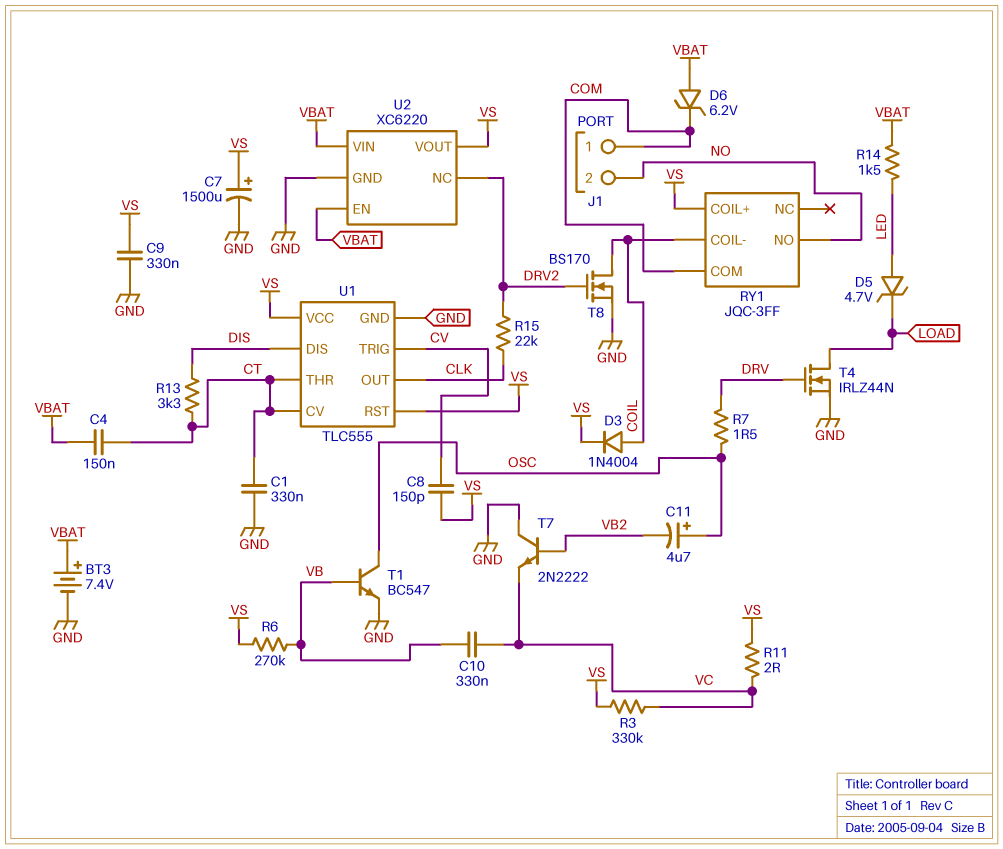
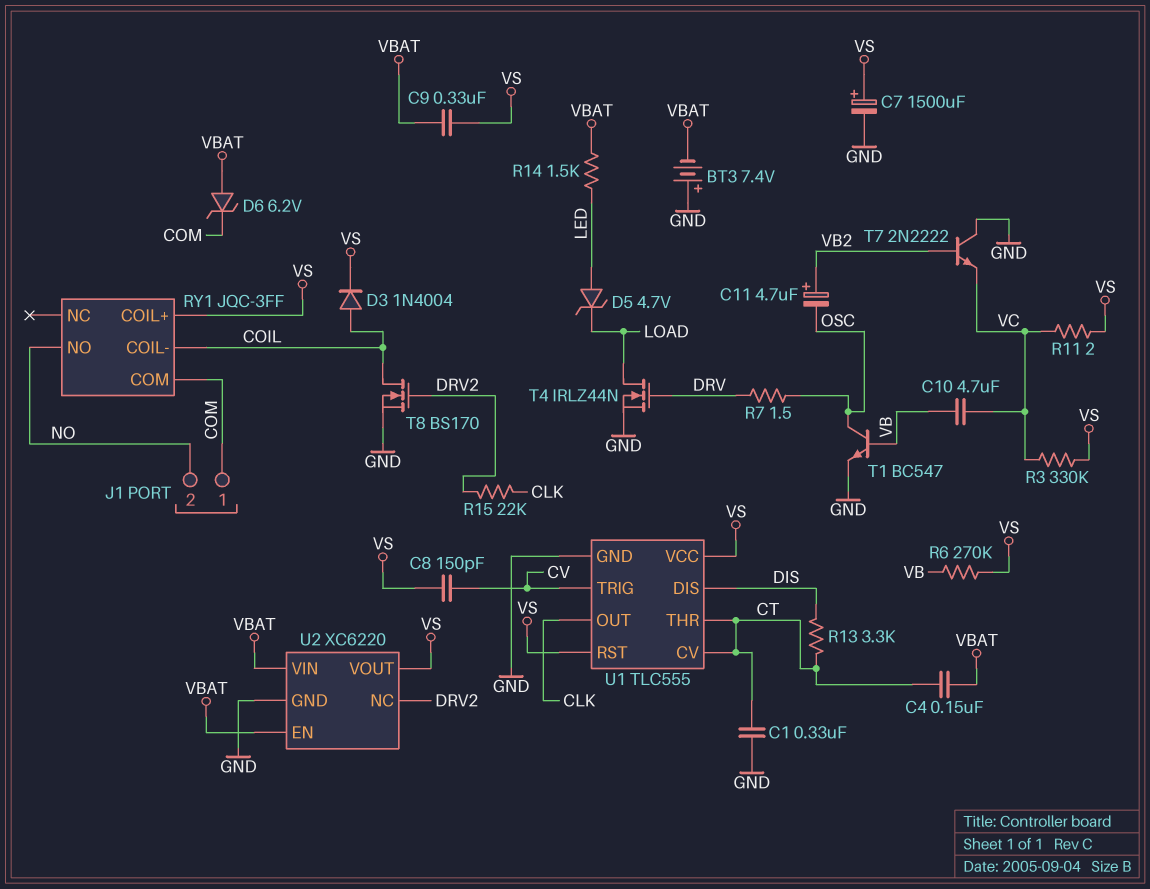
BT3: 7.4V (plus VBAT, minus GND) -> 7.4V (plus GND, minus VBAT)
C9: 330nF (GND, VS) -> 330nF (VBAT, VS)
C10: 330nF (VB, VC) -> 4.7uF (VB, VC)
C11: 4.7uF (plus OSC, minus VB2) -> 4.7uF (plus VB2, minus OSC)

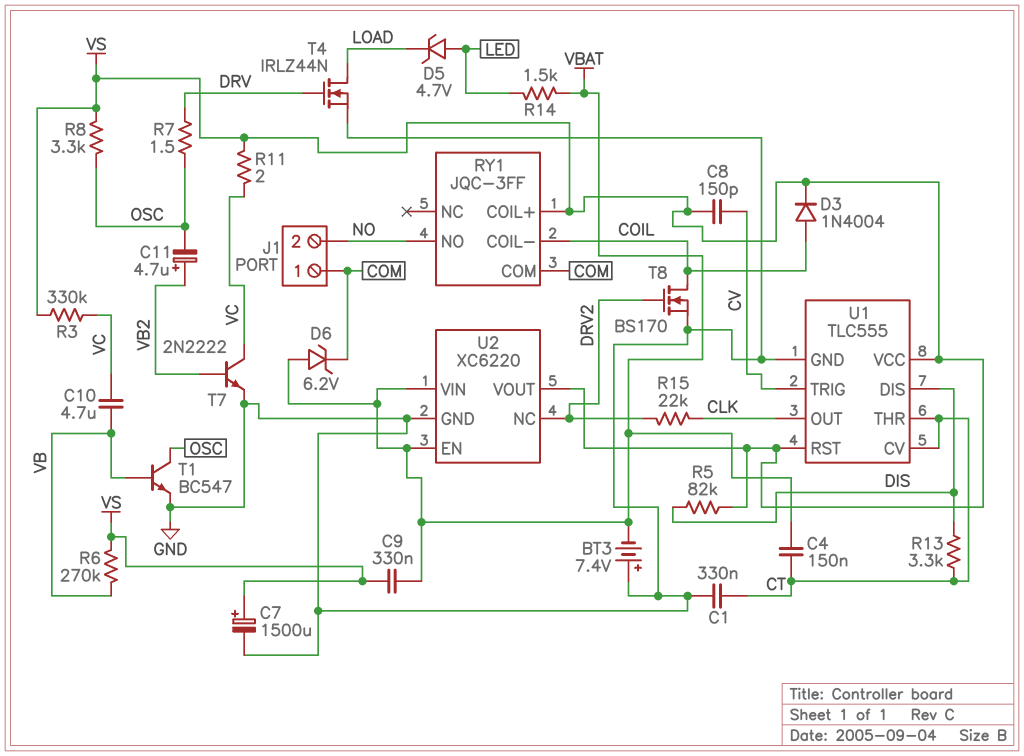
R5: none -> 82k (DIS, VS)
R8: none -> 3.3k (OSC, VS)
T7: NPN 2N2222 (B VB2, C GND, E VC) -> NPN 2N2222 (B VB2, C VC, E GND)

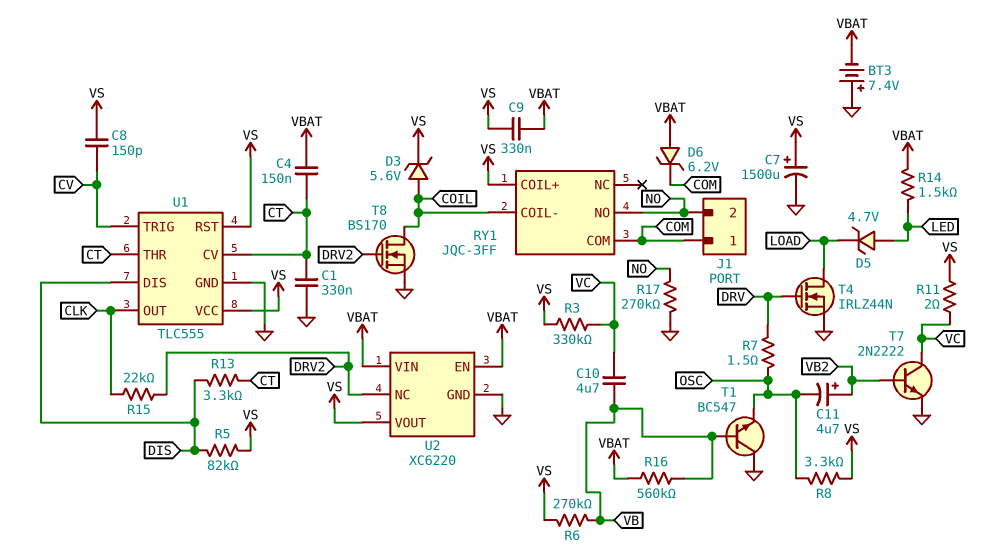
D3: diode 1N4004 (A COIL, K VS) -> zener 5.6V (A COIL, K VS)
R16: none -> 560k (VB, VBAT)
R17: none -> 270k (GND, NO)
T1: NPN BC547 (B VB, C OSC, E GND) -> NPN BC547 (B VB, C GND, E OSC)

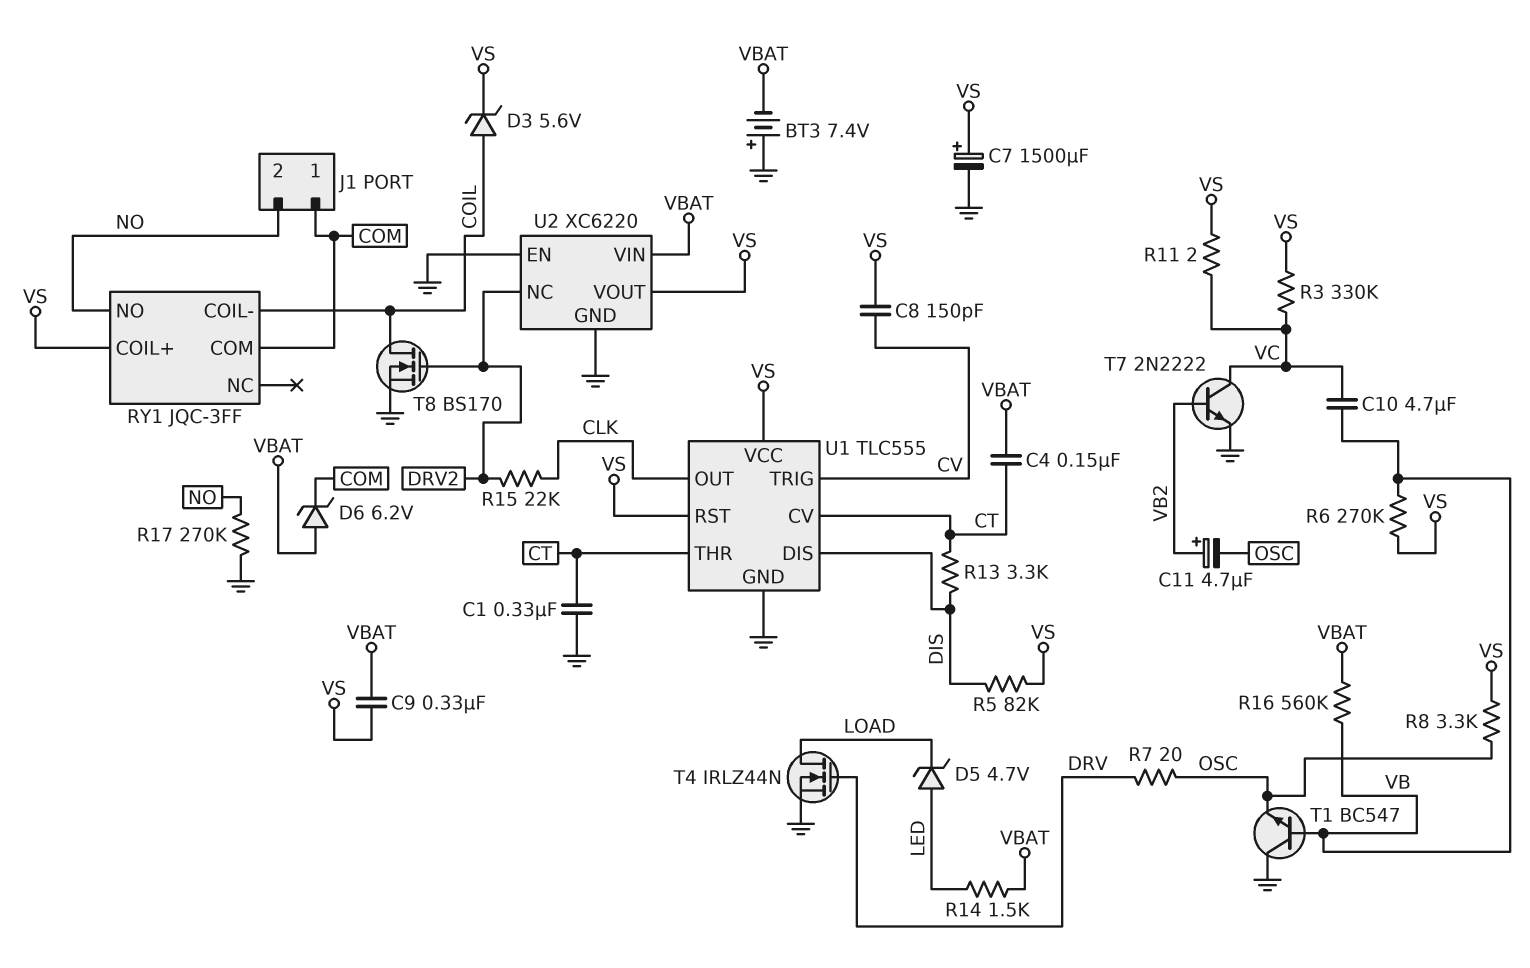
R7: 1.5 (DRV, OSC) -> 20 (DRV, OSC)
U2 pin EN: VBAT -> GND

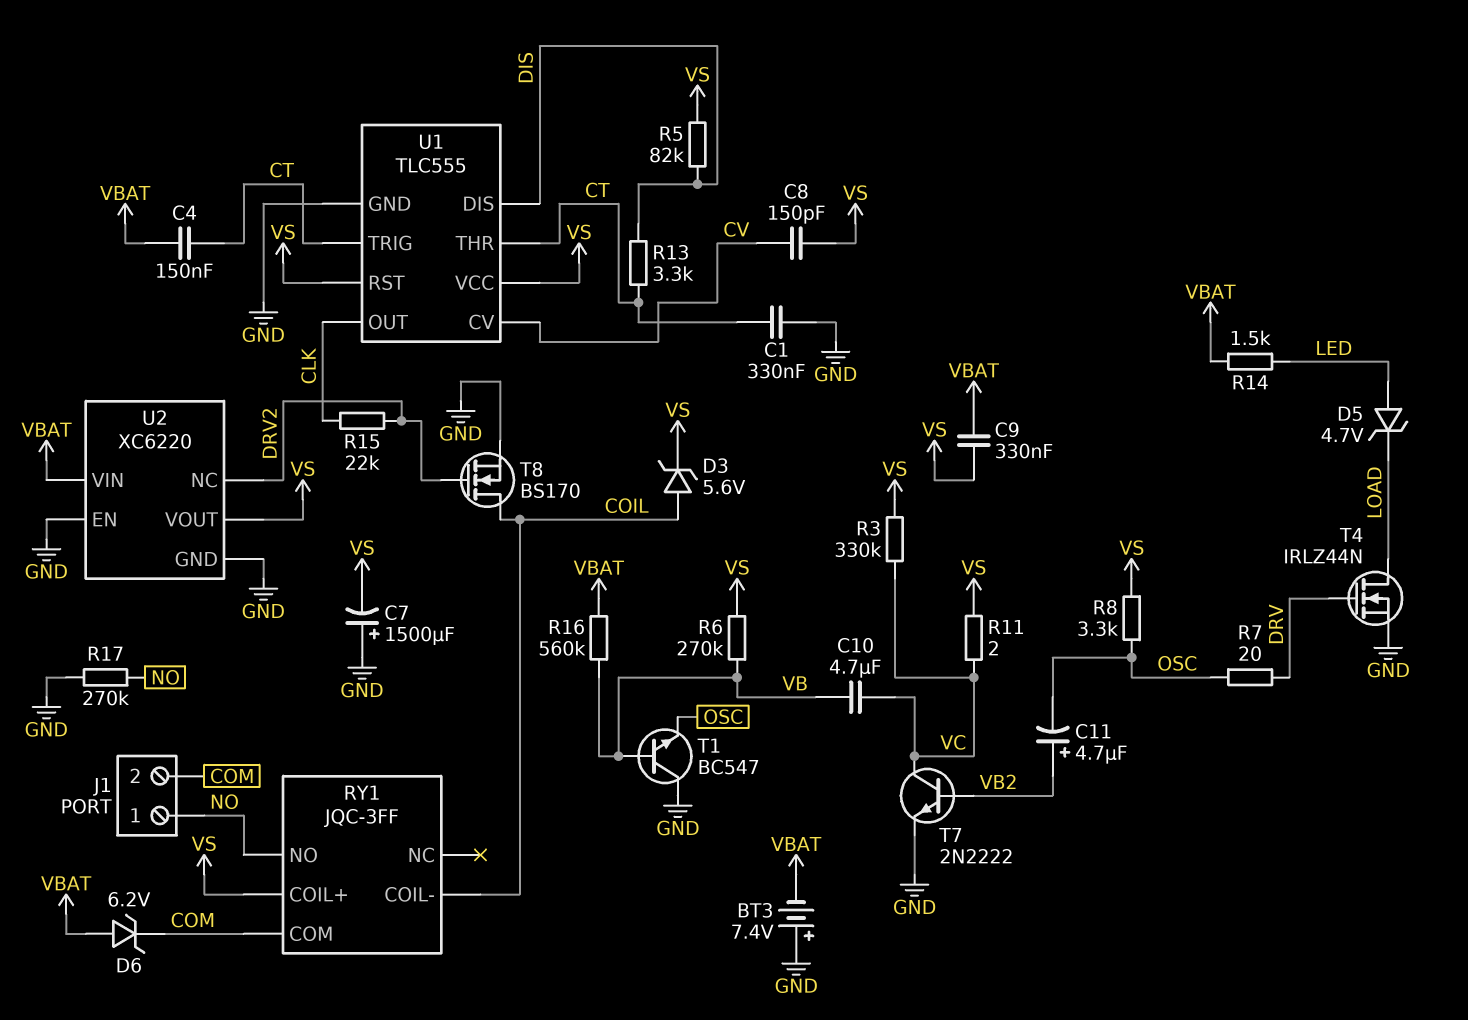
C7: 1500uF (plus VS, minus GND) -> 1500uF (plus GND, minus VS)
J1 pin 1: COM -> NO
J1 pin 2: NO -> COM
U1 pin CV: CT -> CV
U1 pin TRIG: CV -> CT

